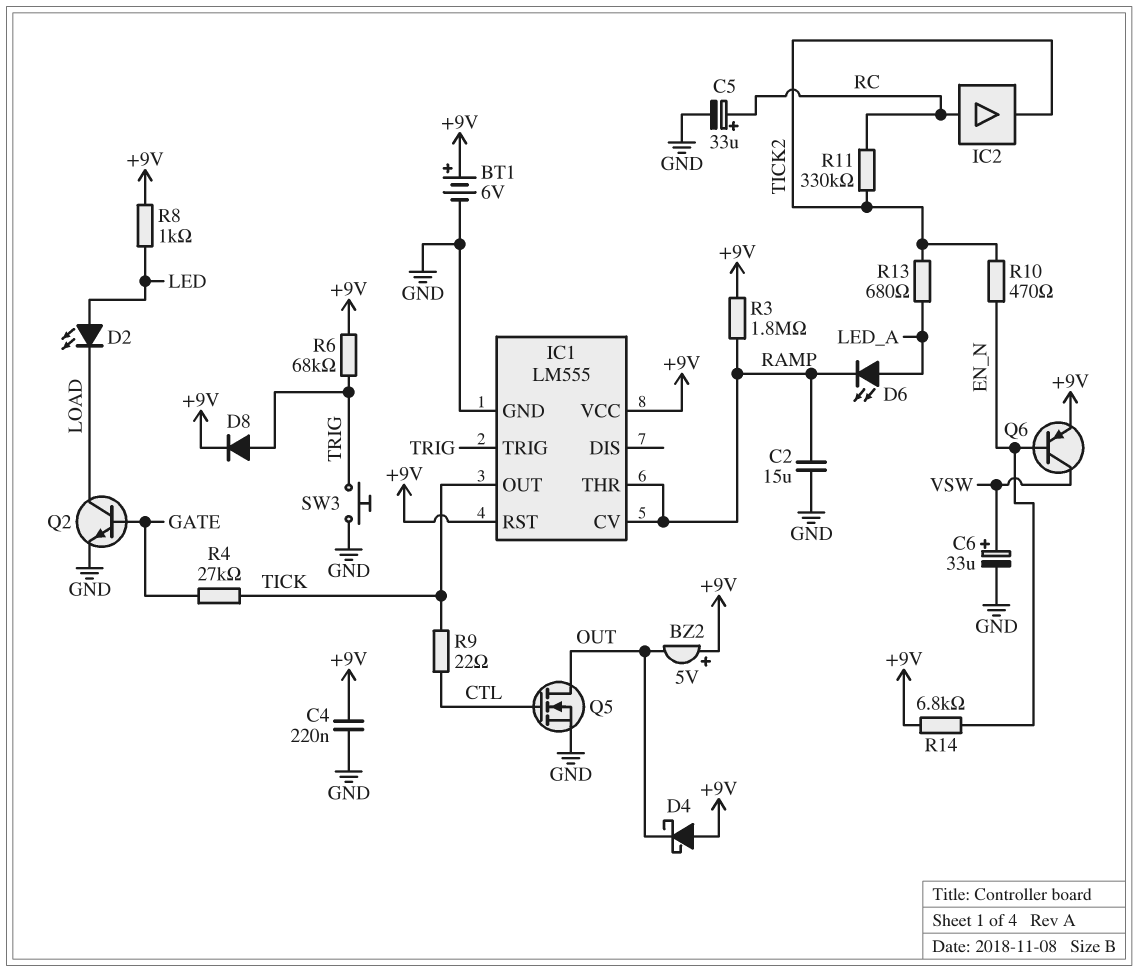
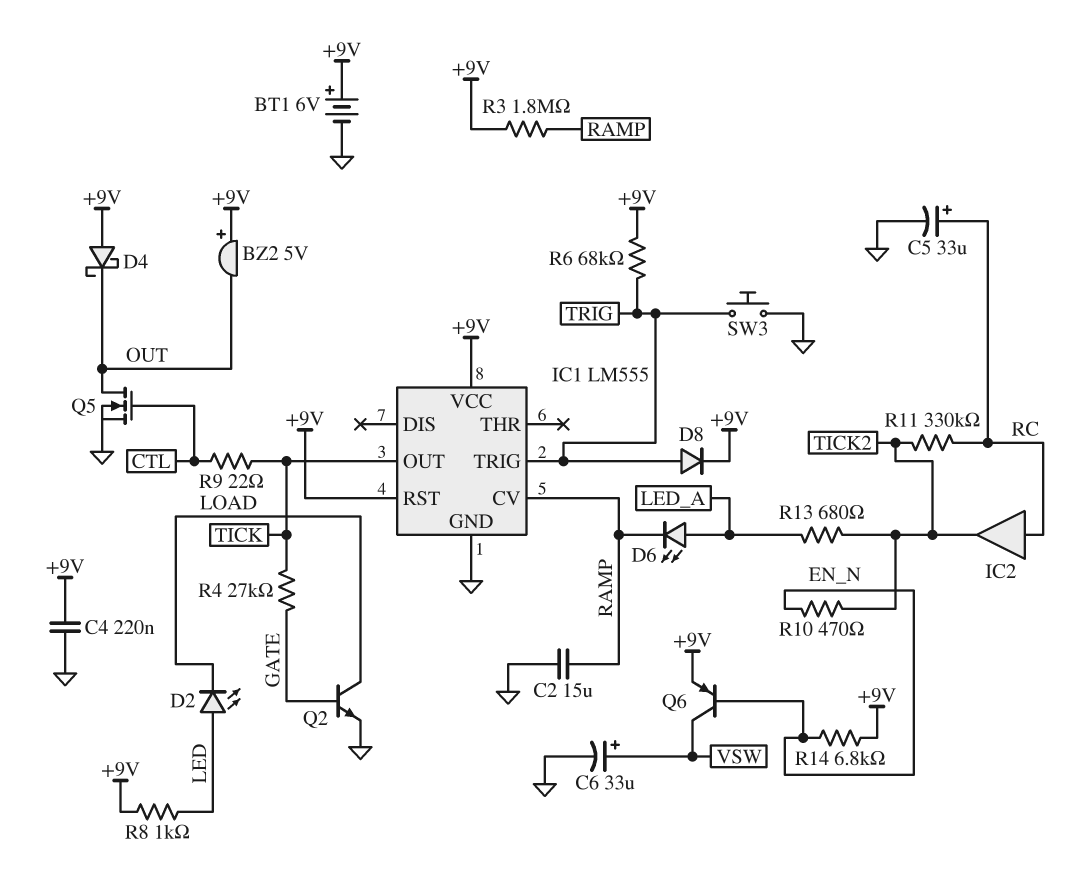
IC1 pin THR: RAMP -> none

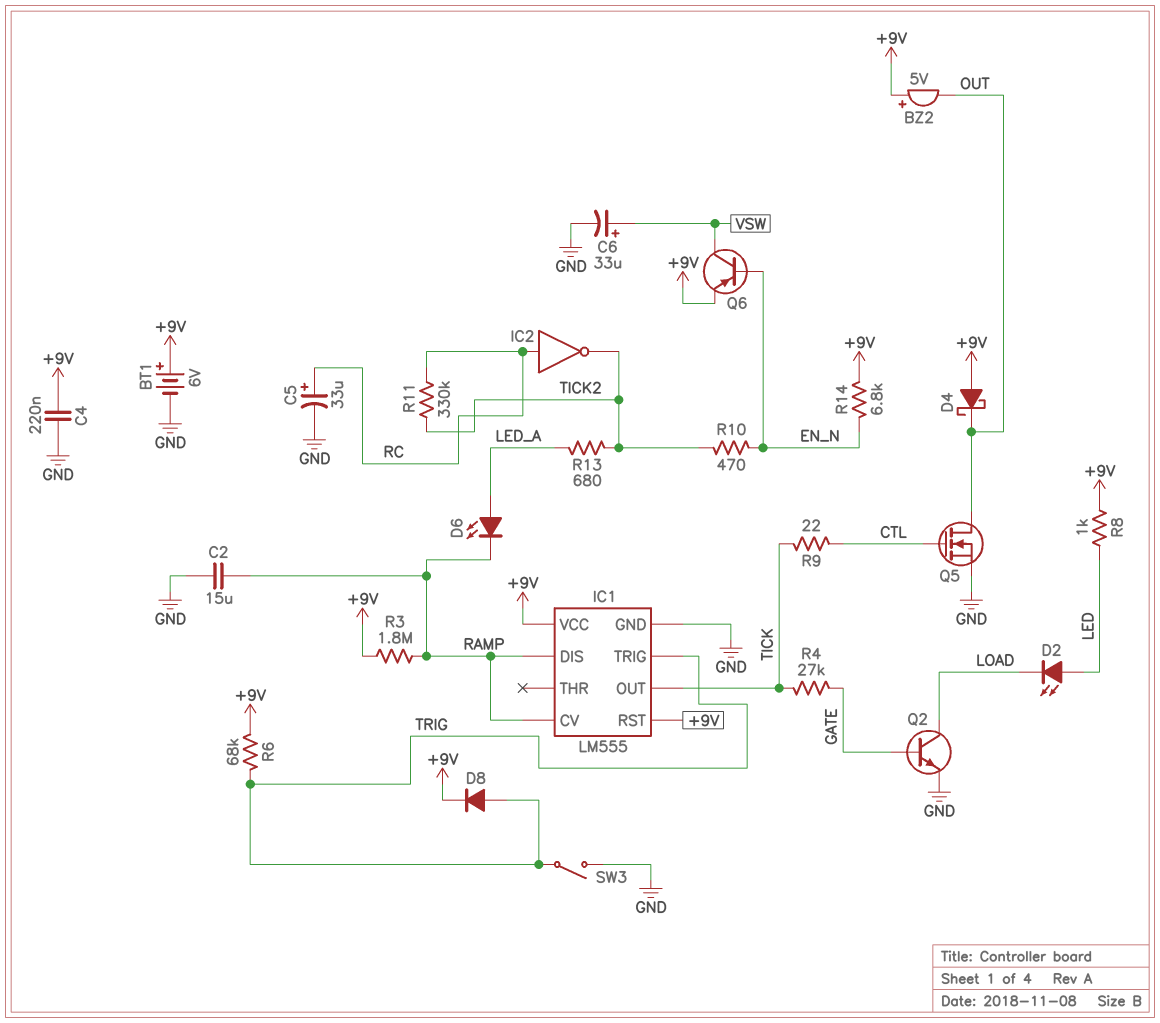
IC1 pin DIS: none -> RAMP
IC2: buffer (in RC, out TICK2) -> NOT (in RC, out TICK2)
SW3: button (GND, TRIG) -> switch (GND, TRIG)

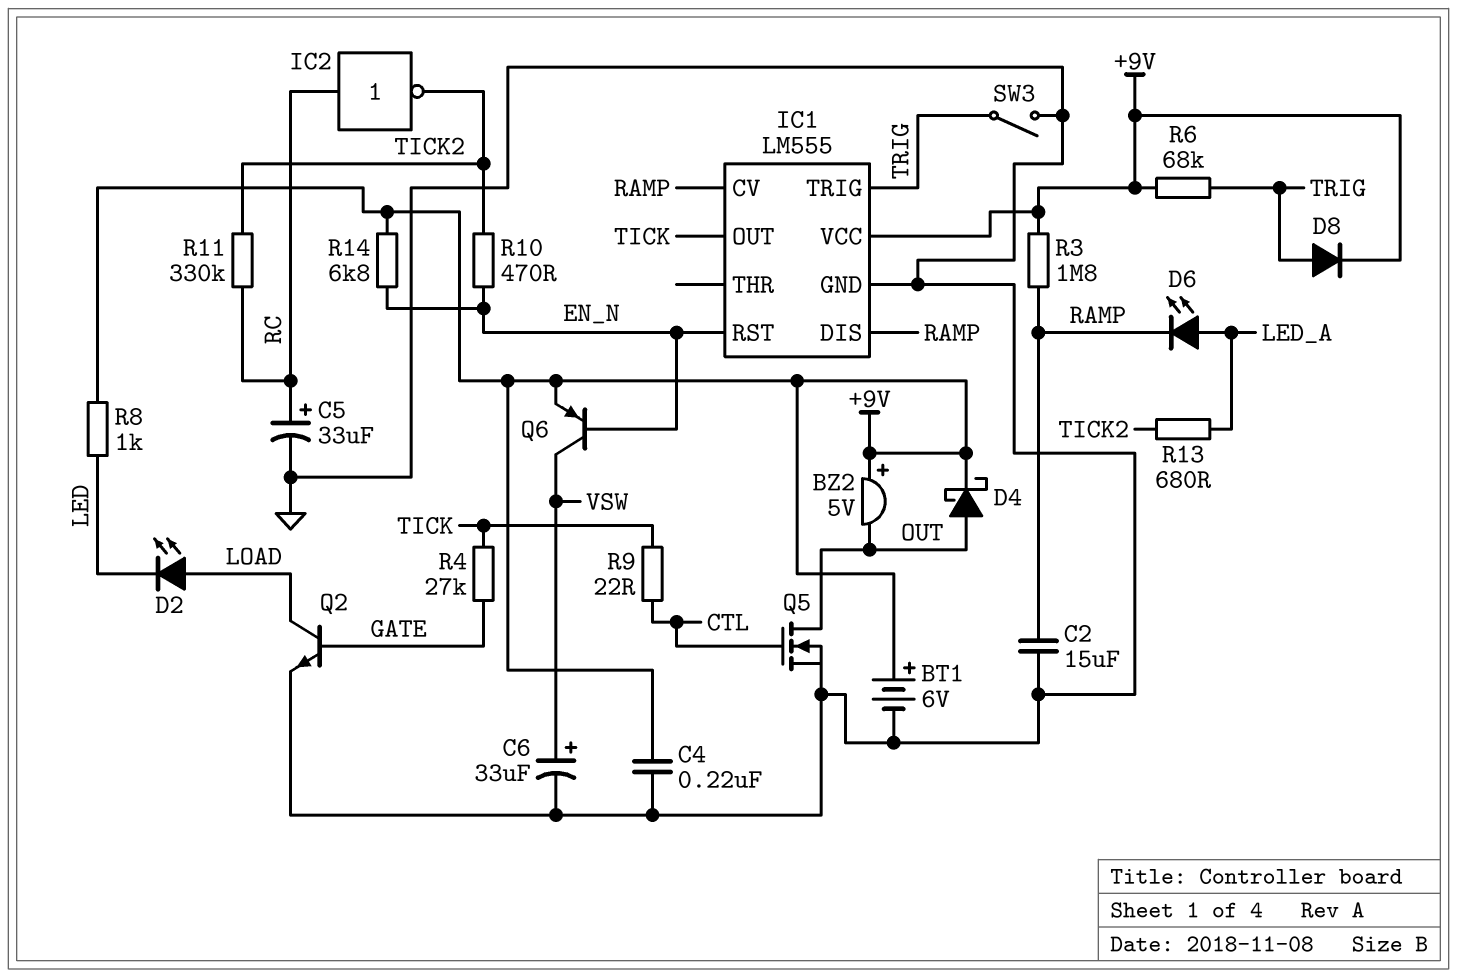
D2: LED (A LED, K LOAD) -> LED (A LOAD, K LED)
D4: schottky (A +9V, K OUT) -> schottky (A OUT, K +9V)
IC1 pin RST: +9V -> EN_N

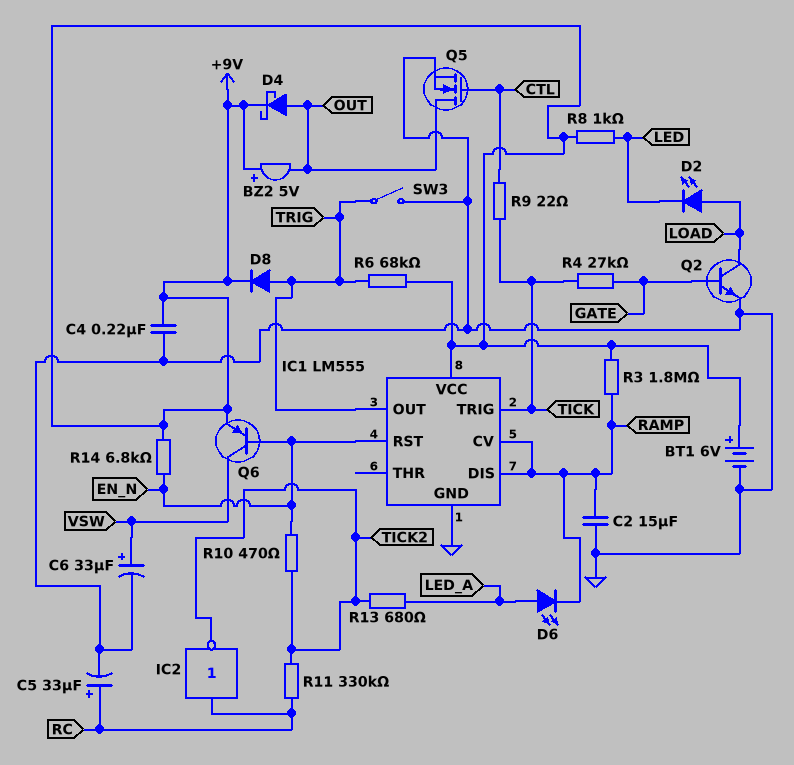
IC1 pin OUT: TICK -> TRIG
IC1 pin TRIG: TRIG -> TICK

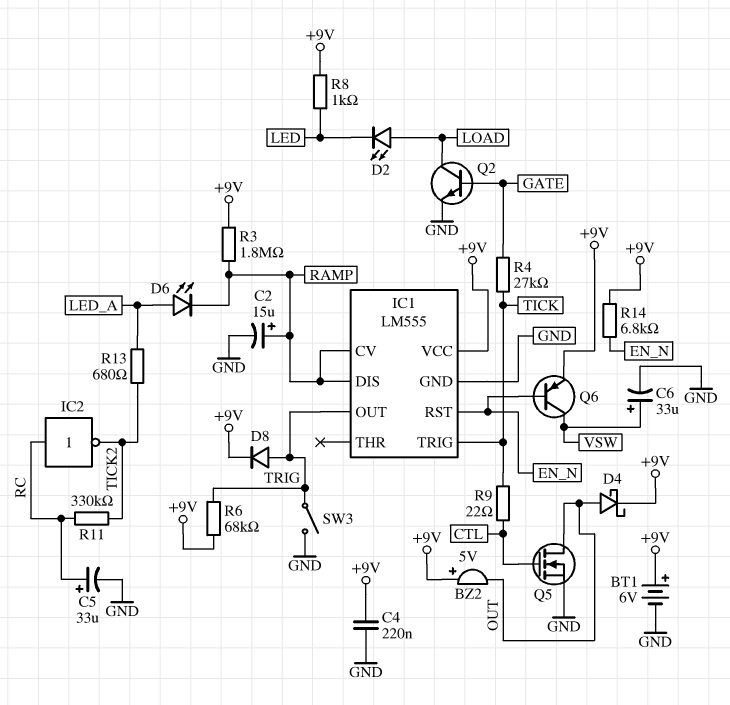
C2: 15uF (GND, RAMP) -> 15uF (plus RAMP, minus GND)
R10: 470 (EN_N, TICK2) -> none

